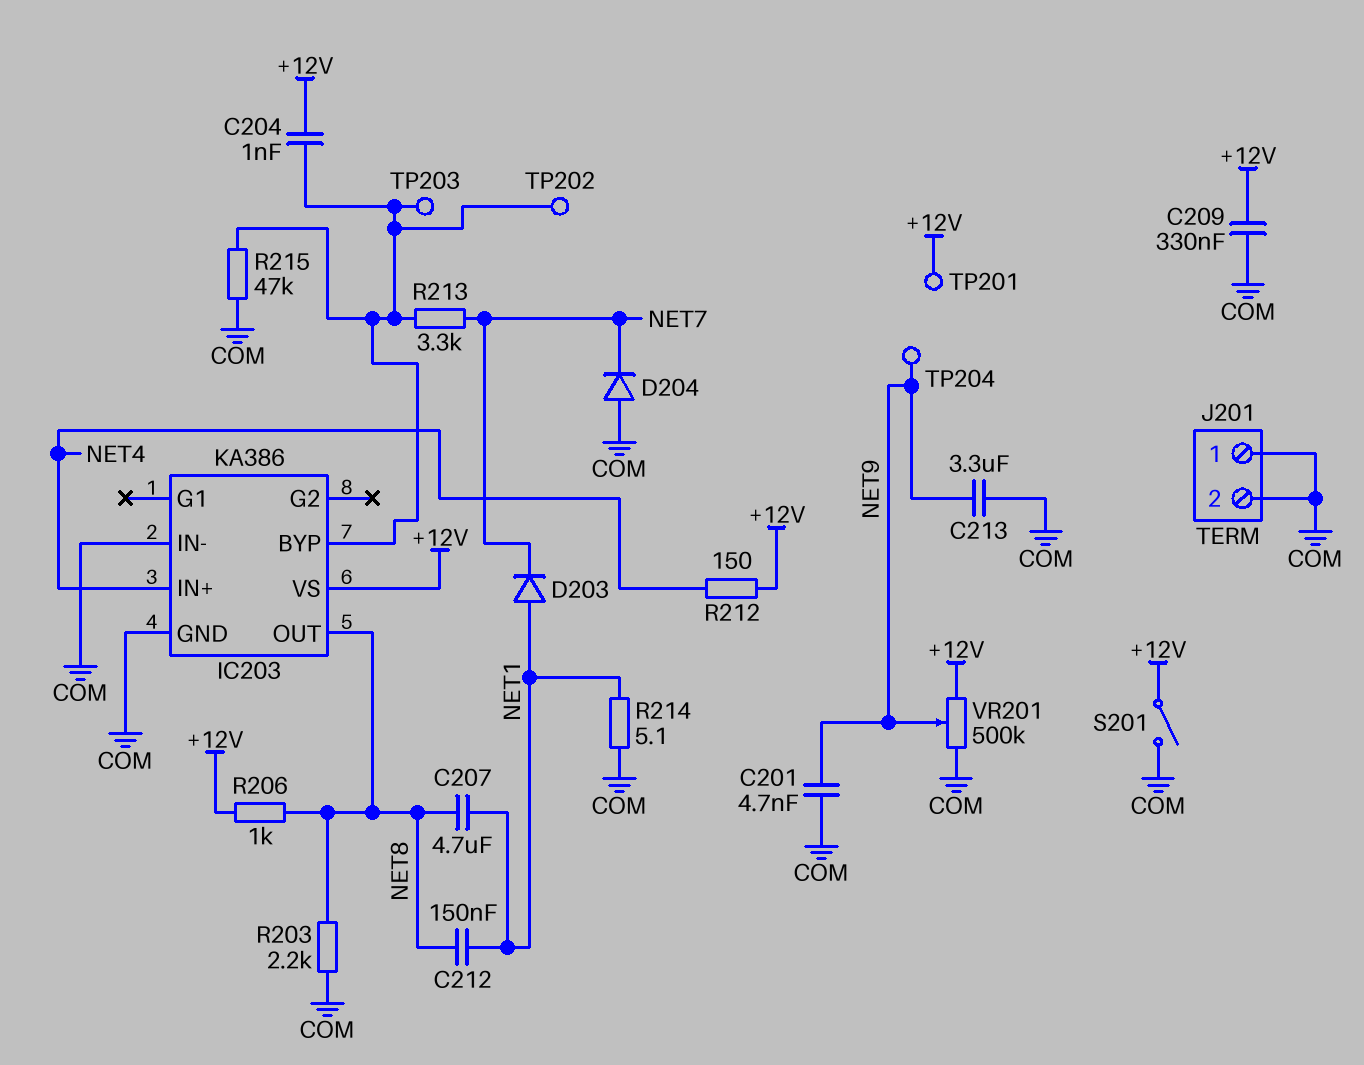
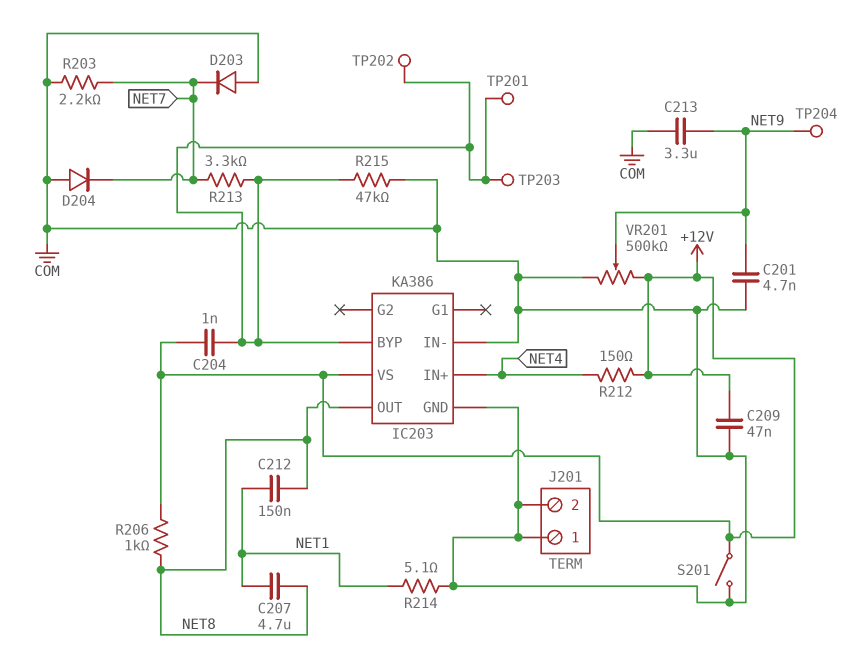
C209: 330nF (+12V, COM) -> 47nF (+12V, COM)
D203: diode (A NET1, K NET7) -> diode (A COM, K NET7)
R203: 2.2k (COM, NET8) -> 2.2k (COM, NET7)
TP201: test point (+12V) -> test point (IC203/BYP)

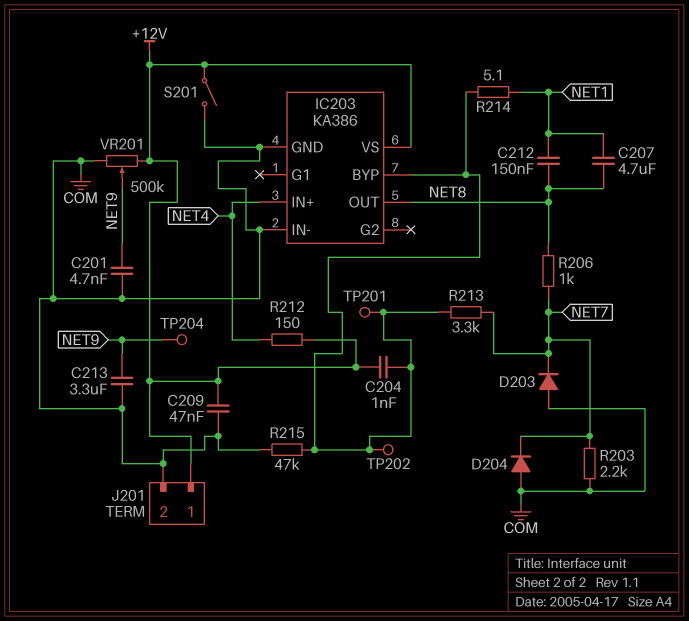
J201 pin 1: COM -> +12V
R206: 1k (+12V, NET8) -> 1k (NET7, NET8)
R214: 5.1 (COM, NET1) -> 5.1 (IC203/BYP, NET1)
TP203: test point (IC203/BYP) -> none

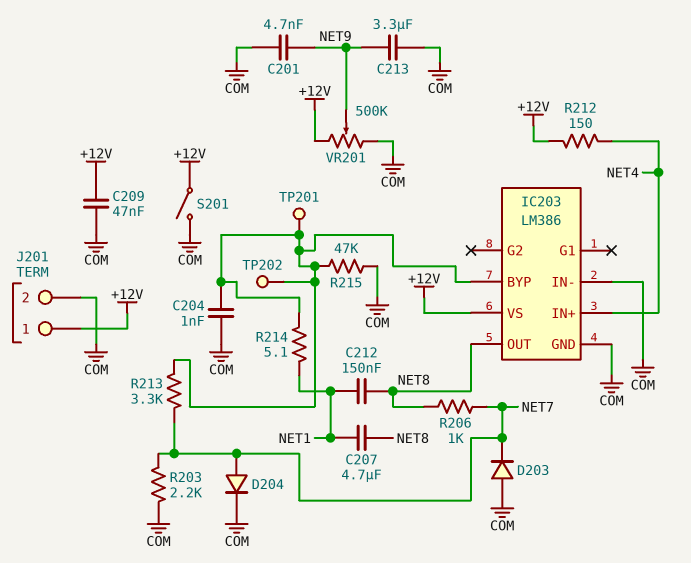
C204: 1nF (+12V, IC203/BYP) -> 1nF (COM, IC203/BYP)
D204: diode (A COM, K NET7) -> diode (A NET7, K COM)
IC203: KA386 -> LM386
TP204: test point (NET9) -> none

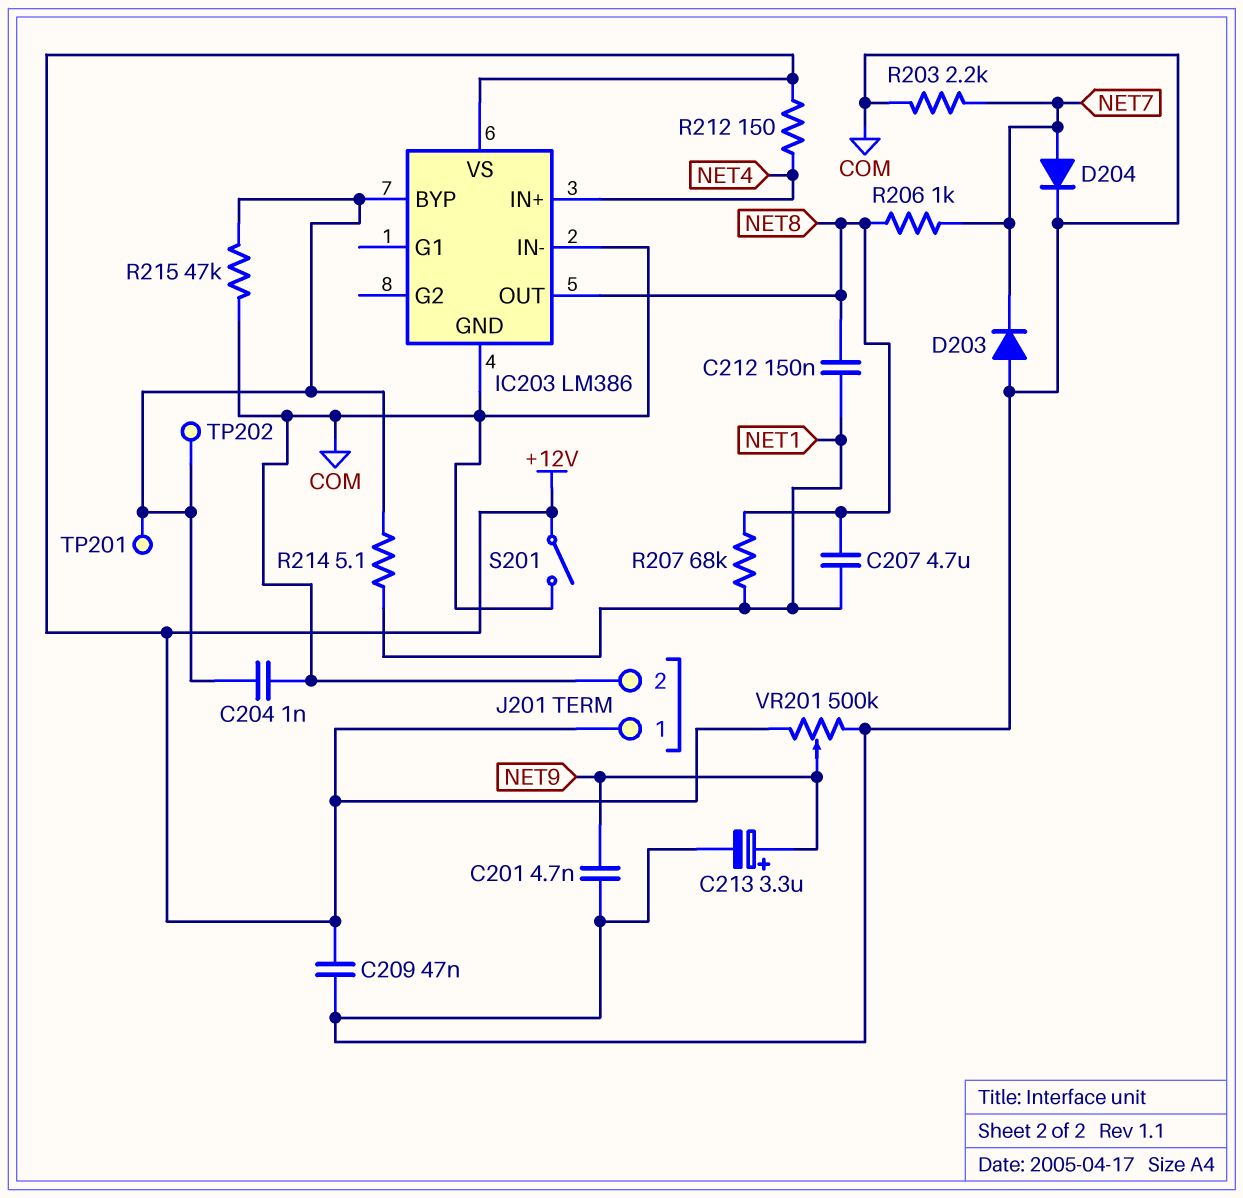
C213: 3.3uF (COM, NET9) -> 3.3uF (plus NET9, minus COM)
R207: none -> 68k (NET1, NET8)
R213: 3.3k (IC203/BYP, NET7) -> none

